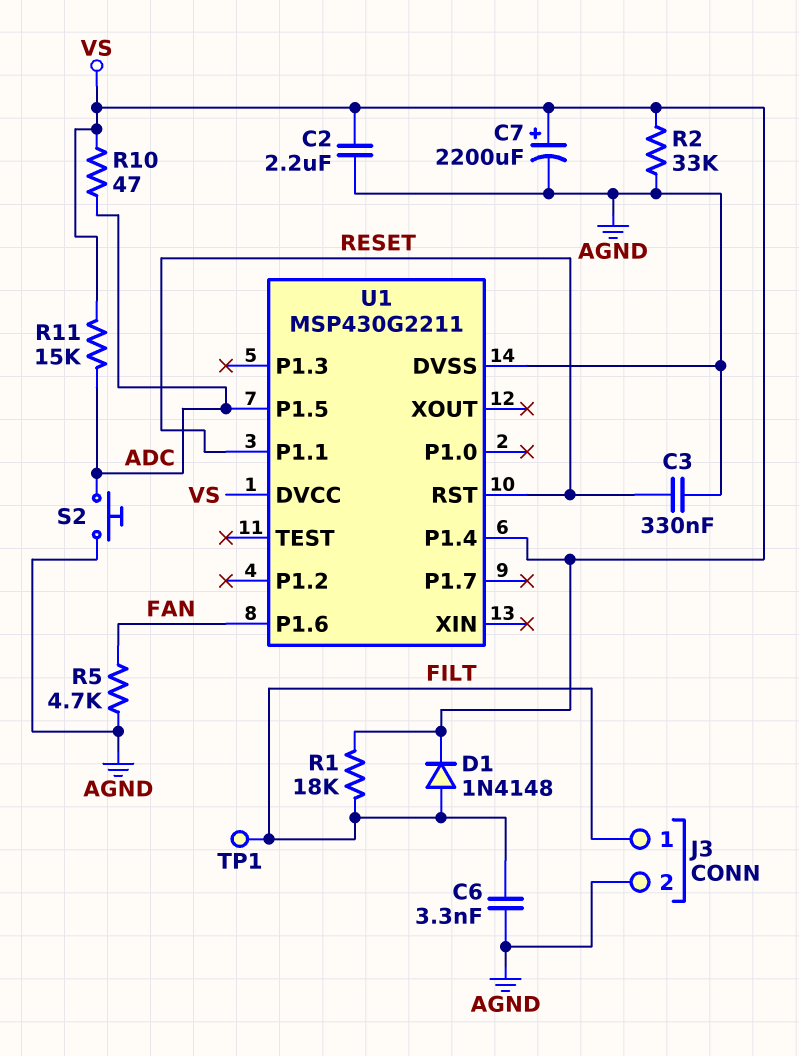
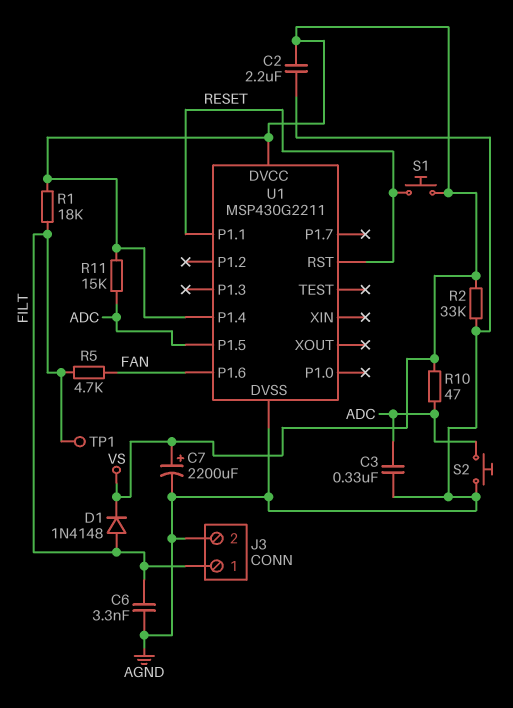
C3: 330nF (AGND, RESET) -> 330nF (ADC, AGND)
R5: 4.7k (AGND, FAN) -> 4.7k (FAN, FILT)
S1: none -> button (RESET, VS)

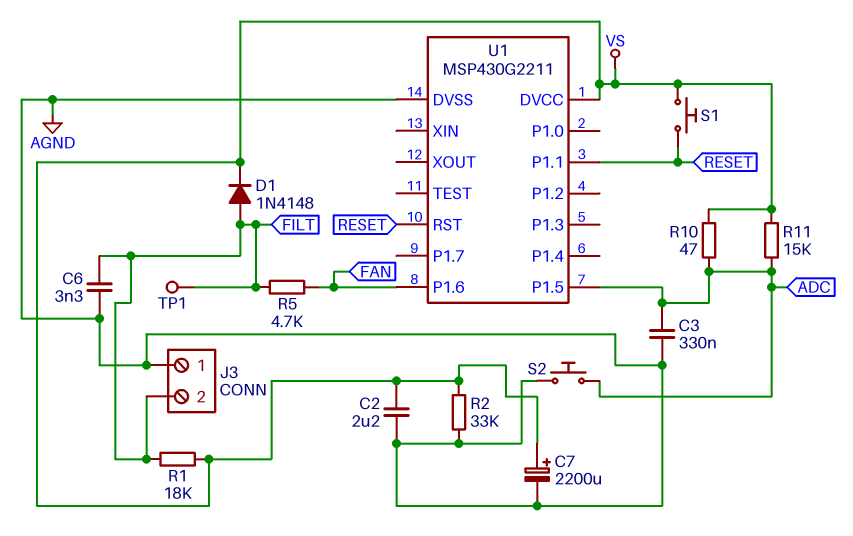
J3 pin 1: FILT -> AGND
J3 pin 2: AGND -> FILT
U1 pin P1.4: VS -> none

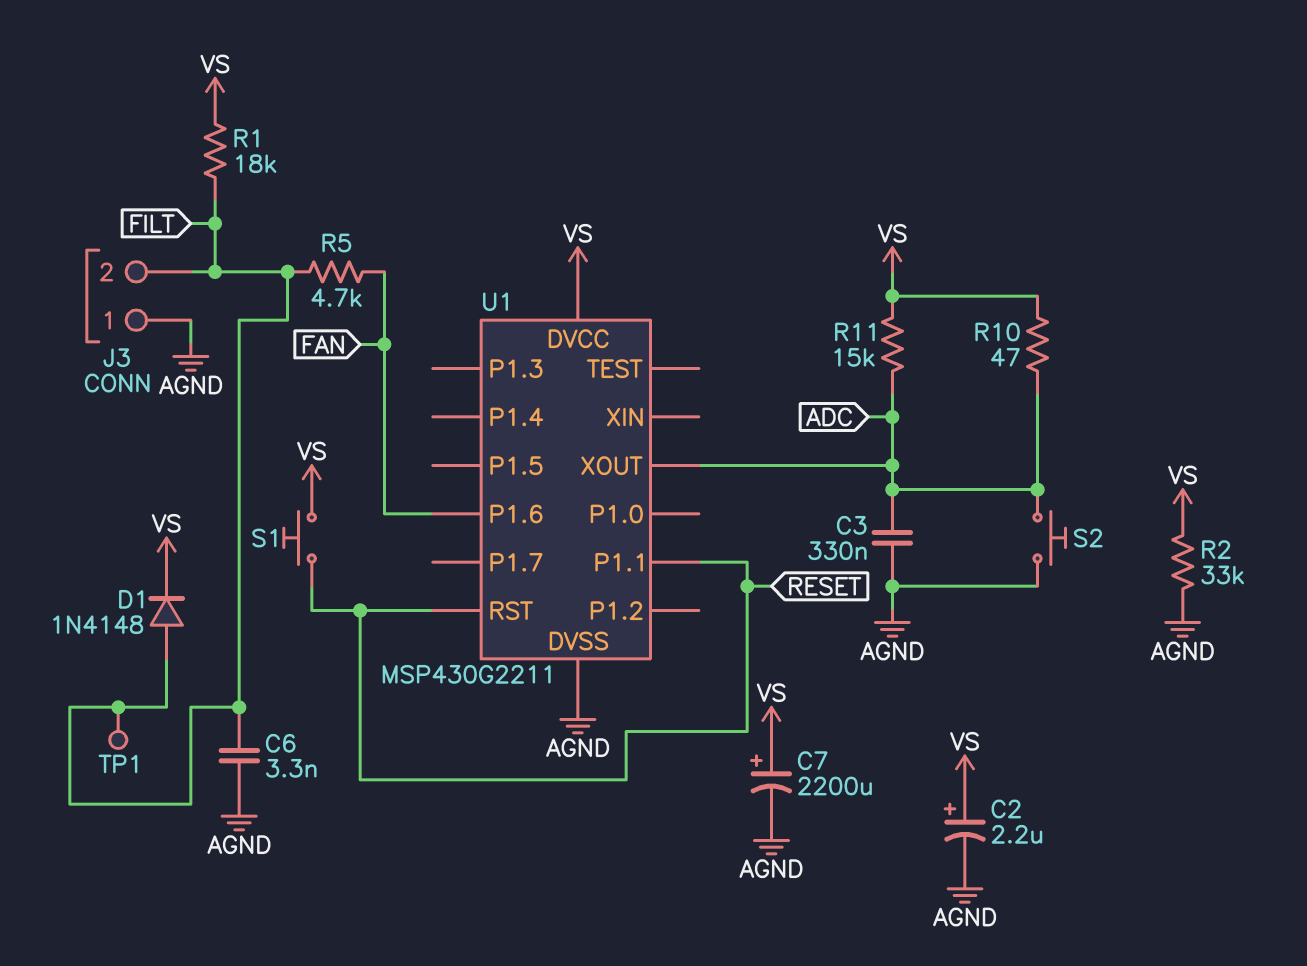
C2: 2.2uF (AGND, VS) -> 2.2uF (plus VS, minus AGND)
U1 pin P1.5: ADC -> none
U1 pin XOUT: none -> ADC

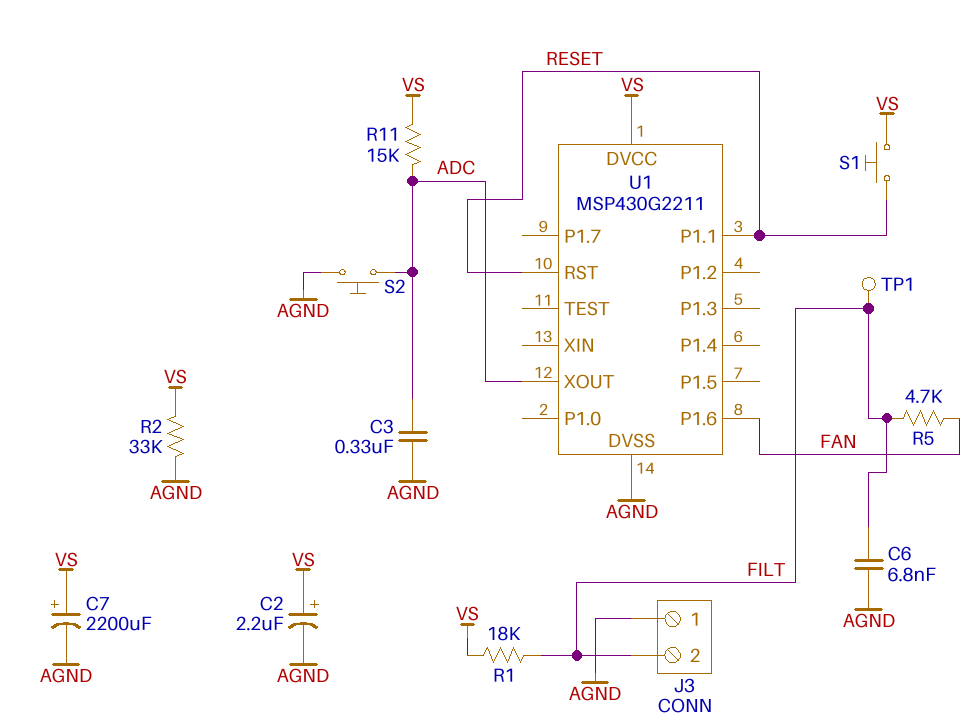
C6: 3.3nF (AGND, FILT) -> 6.8nF (AGND, FILT)
D1: diode 1N4148 (A FILT, K VS) -> none
R10: 47 (ADC, VS) -> none

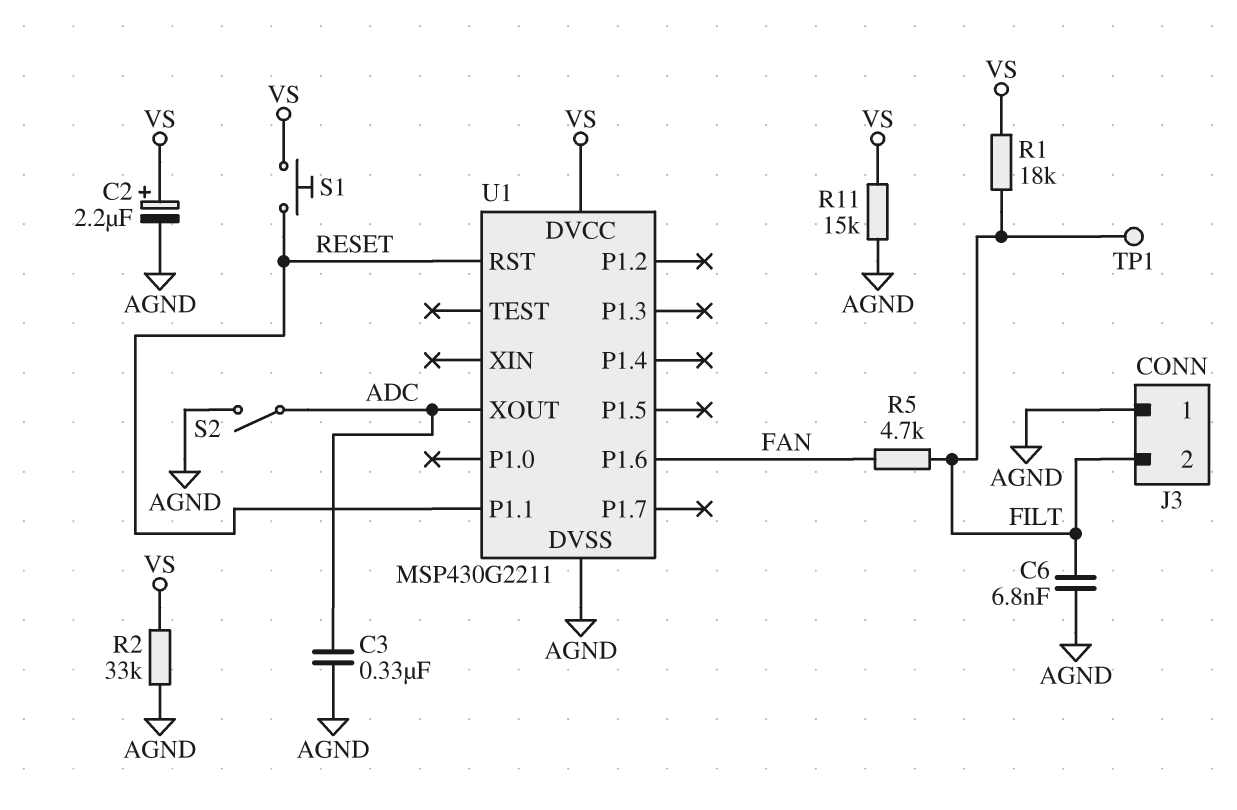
C7: 2200uF (plus VS, minus AGND) -> none
R11: 15k (ADC, VS) -> 15k (AGND, VS)
S2: button (ADC, AGND) -> switch (ADC, AGND)

